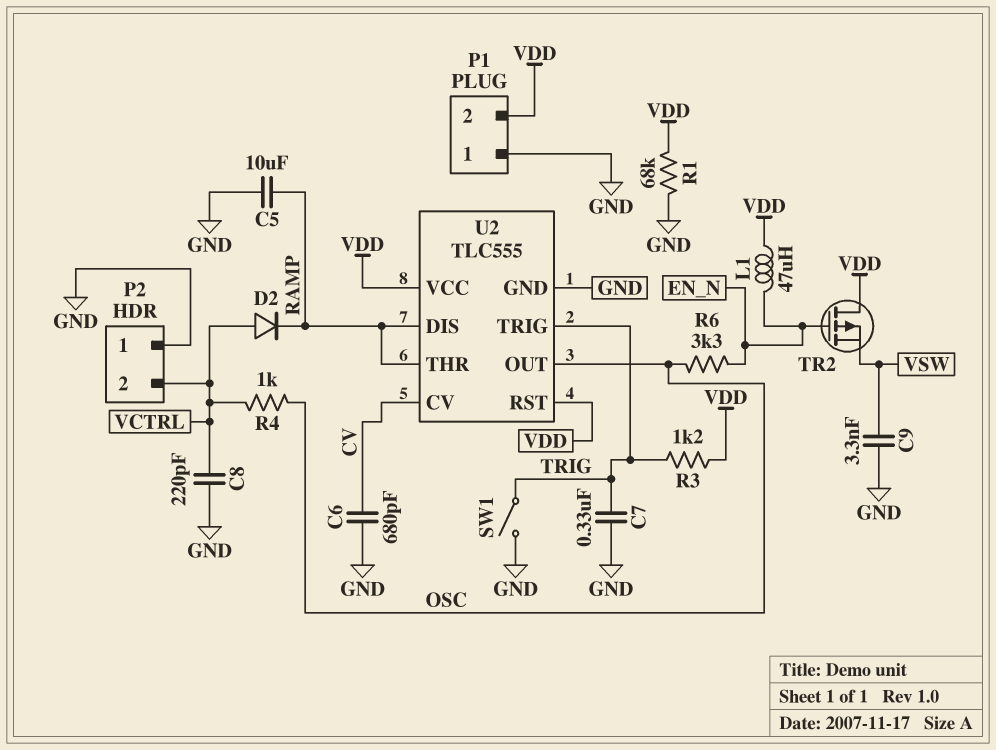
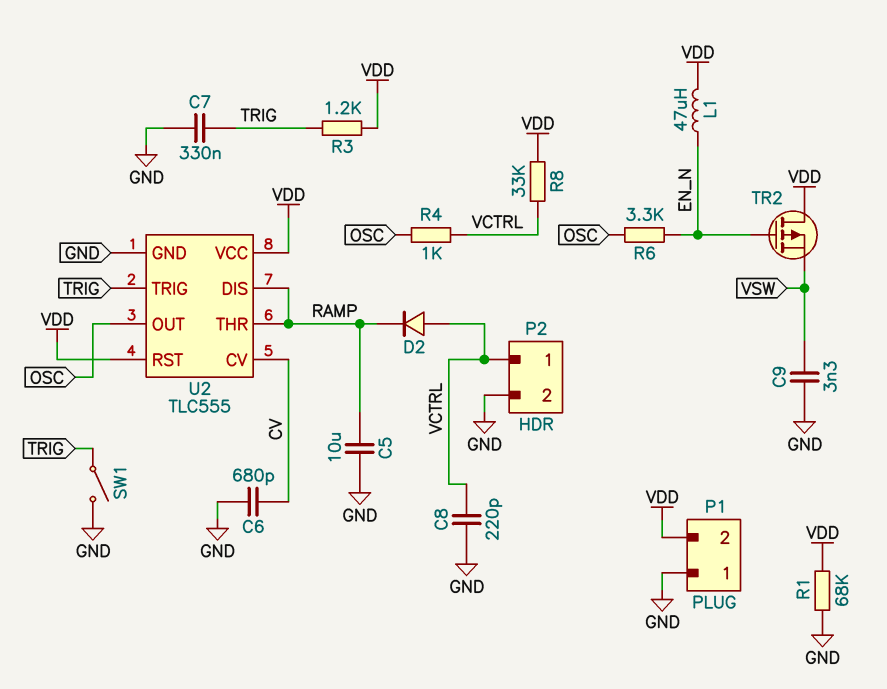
P2 pin 1: GND -> VCTRL
P2 pin 2: VCTRL -> GND
R8: none -> 33k (VCTRL, VDD)

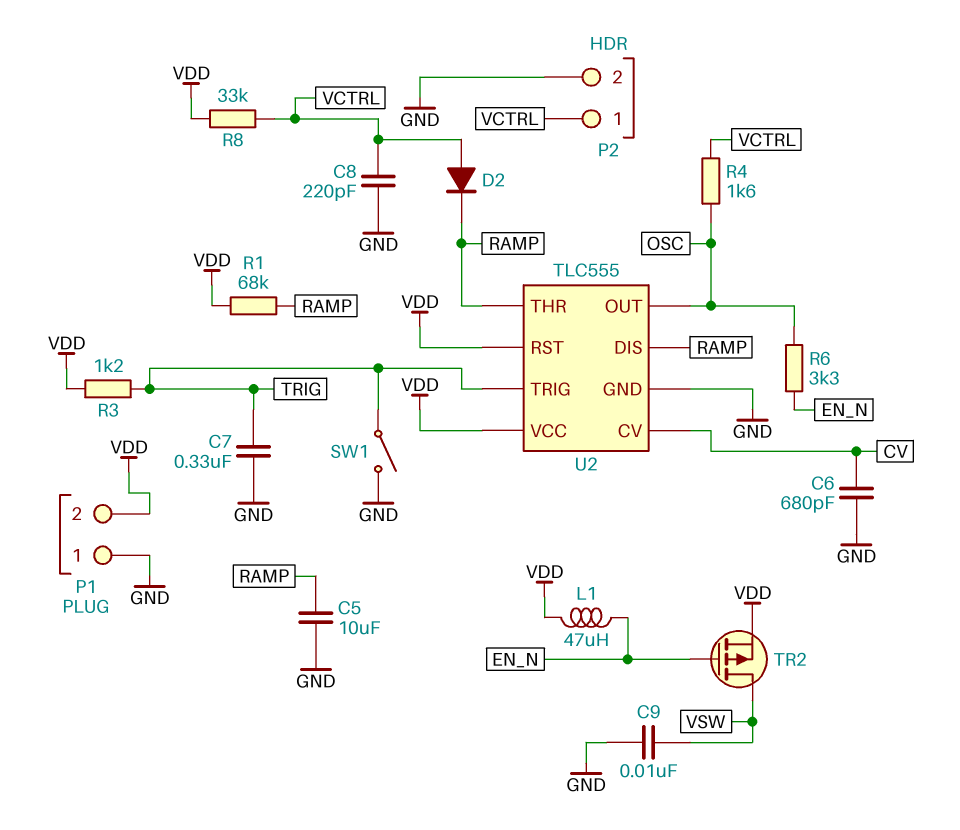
C9: 3.3nF (GND, VSW) -> 10nF (GND, VSW)
R1: 68k (GND, VDD) -> 68k (RAMP, VDD)
R4: 1k (OSC, VCTRL) -> 1.6k (OSC, VCTRL)
TR2: PMOS (G EN_N, D VDD, S VSW) -> PMOS (G EN_N, D VSW, S VDD)

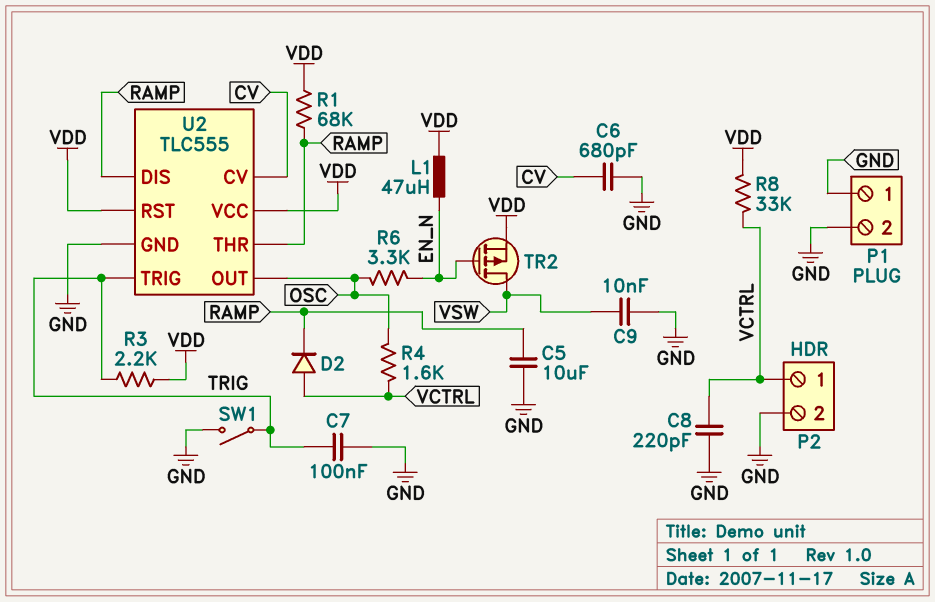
C7: 330nF (GND, TRIG) -> 100nF (GND, TRIG)
P1 pin 2: VDD -> GND
R3: 1.2k (TRIG, VDD) -> 2.2k (TRIG, VDD)

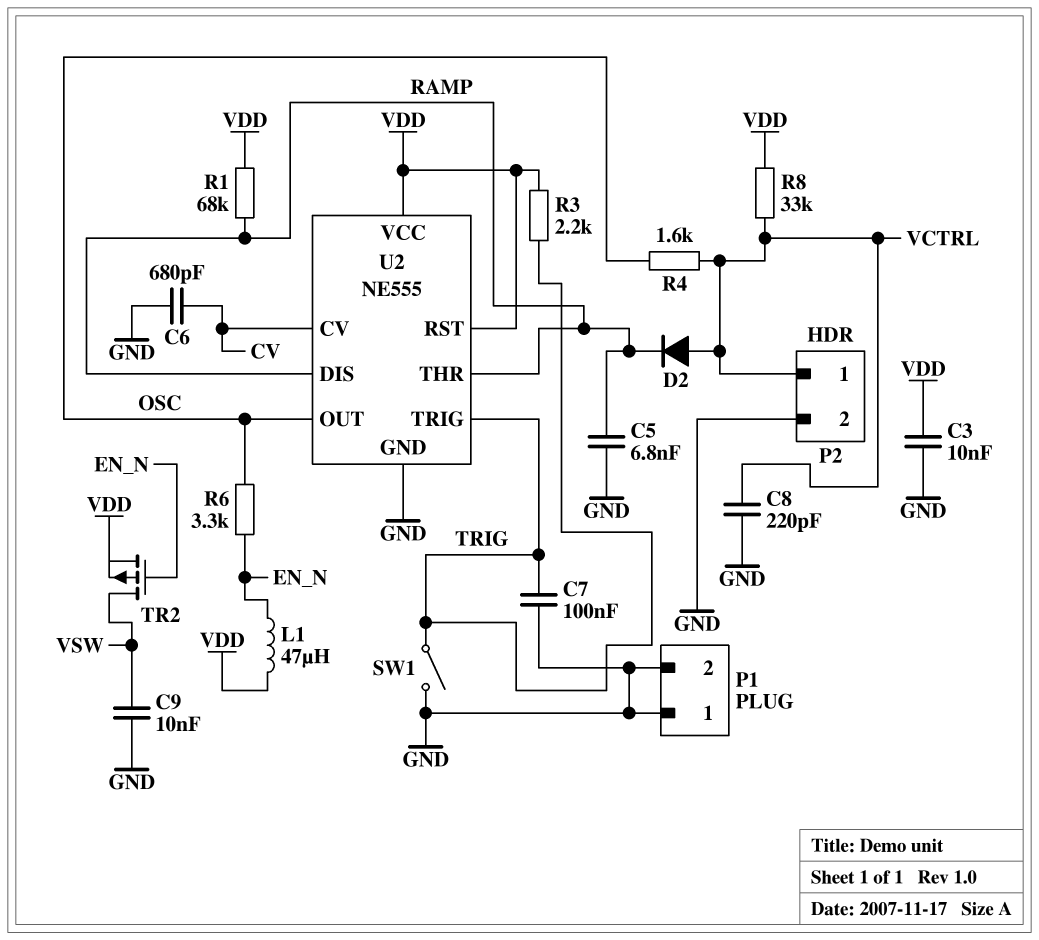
C3: none -> 10nF (GND, VDD)
C5: 10uF (GND, RAMP) -> 6.8nF (GND, RAMP)
U2: TLC555 -> NE555

